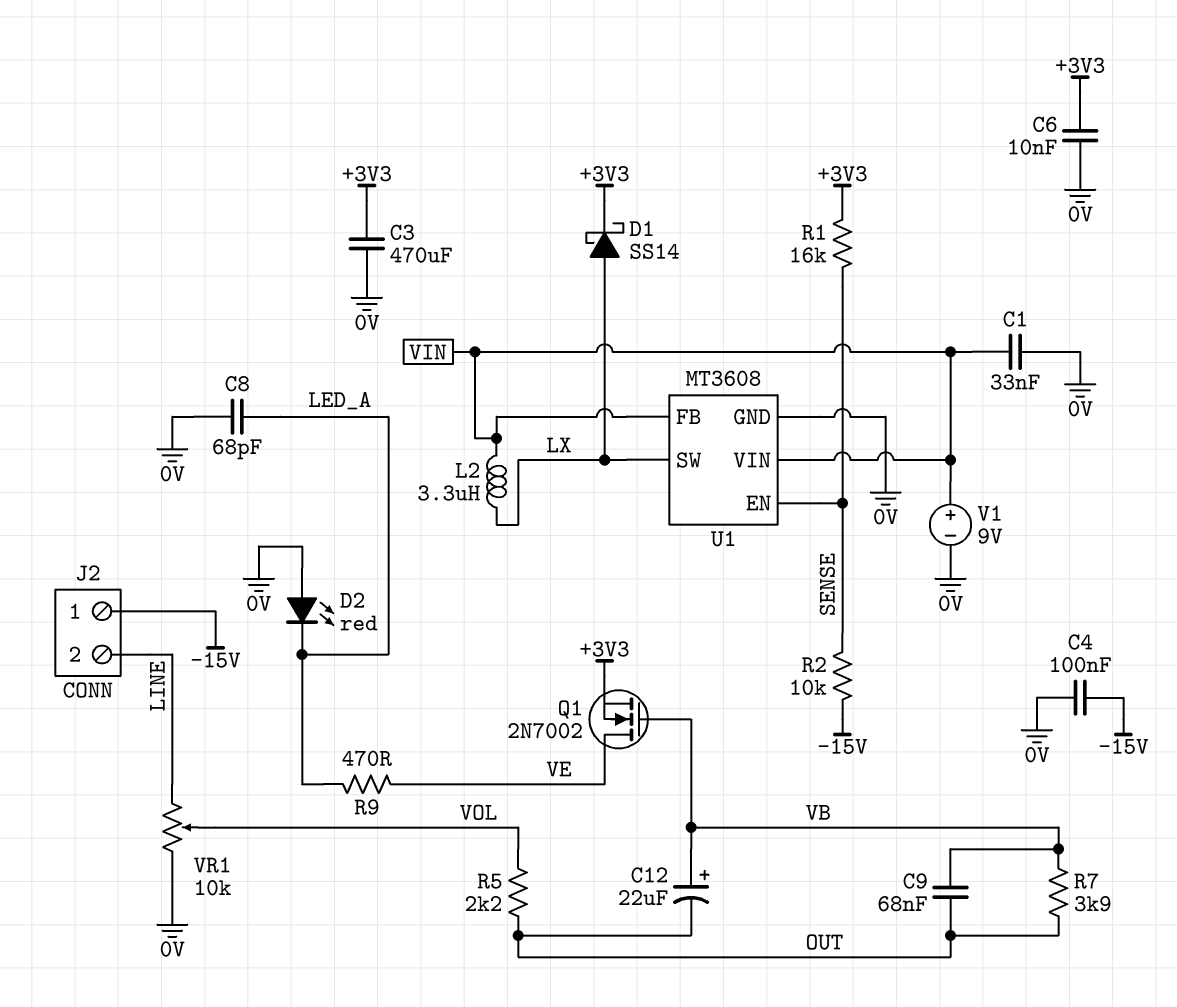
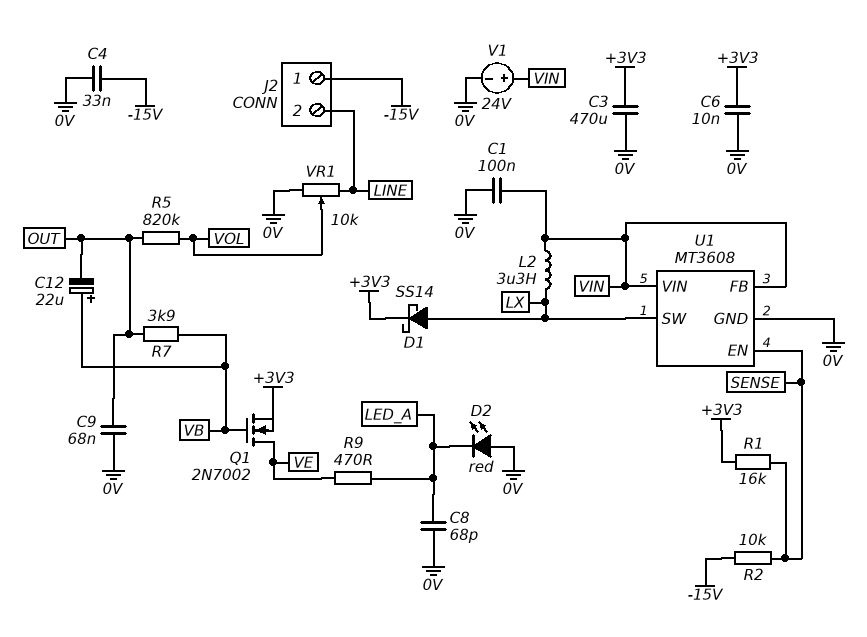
C1: 33nF (0V, VIN) -> 100nF (0V, VIN)
C4: 100nF (-15V, 0V) -> 33nF (-15V, 0V)
C9: 68nF (OUT, VB) -> 68nF (0V, OUT)
R5: 2.2k (OUT, VOL) -> 820k (OUT, VOL)
V1: 9V (plus VIN, minus 0V) -> 24V (plus VIN, minus 0V)

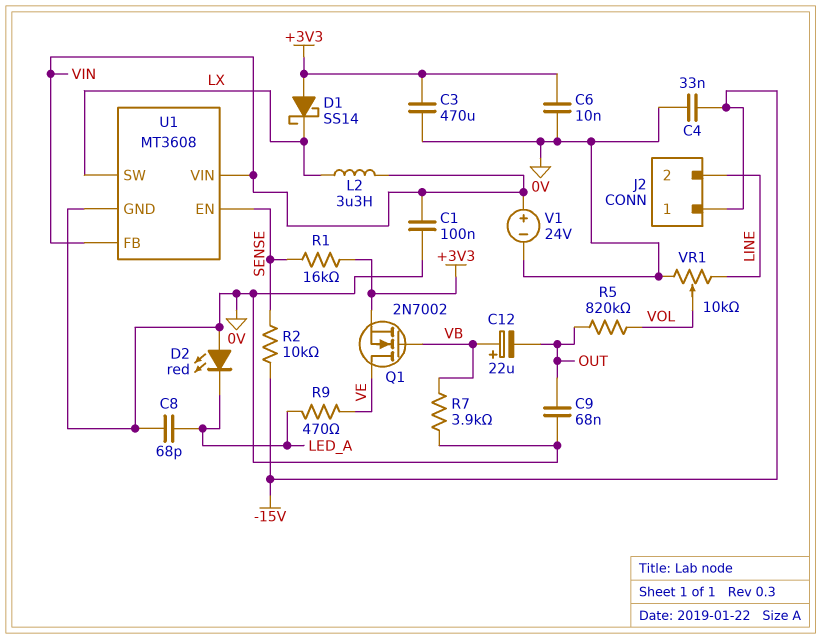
D1: schottky SS14 (A LX, K +3V3) -> schottky SS14 (A +3V3, K LX)
R7: 3.9k (OUT, VB) -> 3.9k (0V, VB)

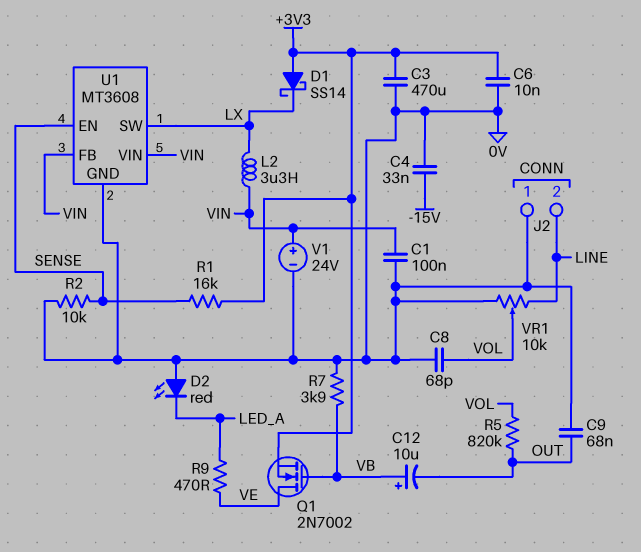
C8: 68pF (0V, LED_A) -> 68pF (0V, VOL)
C12: 22uF (plus VB, minus OUT) -> 10uF (plus VB, minus OUT)
J2 pin 1: -15V -> 0V
R2: 10k (-15V, SENSE) -> 10k (0V, SENSE)

